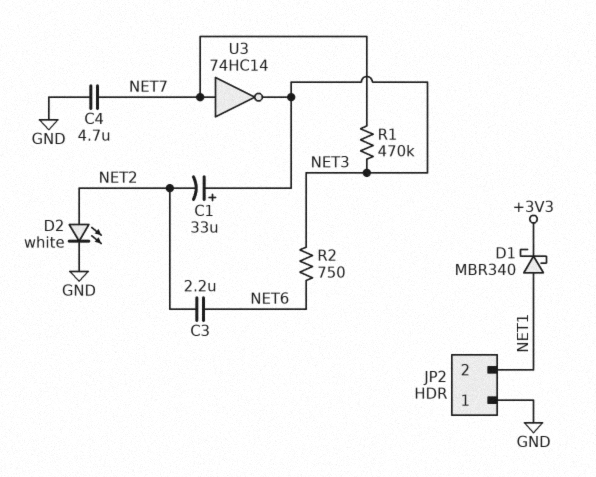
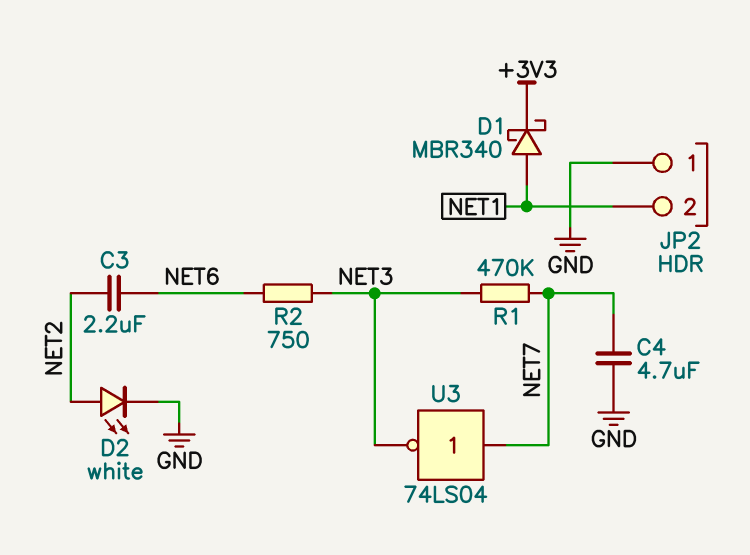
C1: 33uF (plus NET3, minus NET2) -> none
U3: NOT 74HC14 (in NET7, out NET3) -> NOT 74LS04 (in NET7, out NET3)

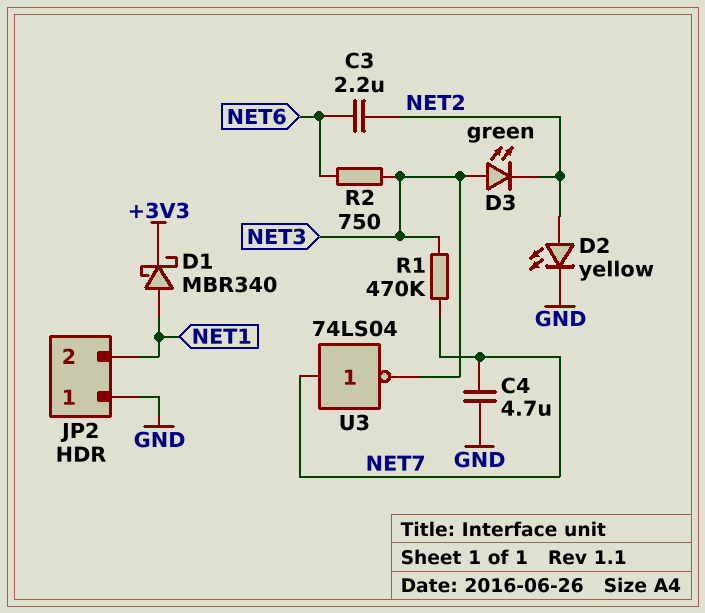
D2: LED white (A NET2, K GND) -> LED yellow (A NET2, K GND)
D3: none -> LED green (A NET3, K NET2)

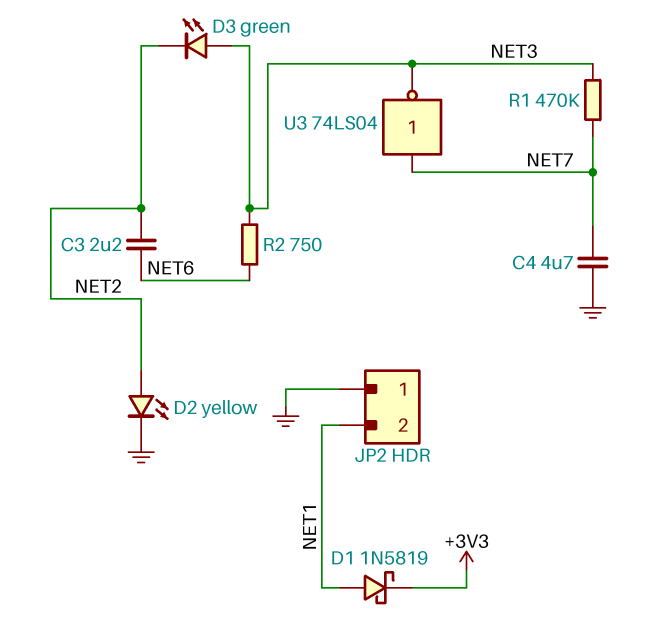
D1: schottky MBR340 (A NET1, K +3V3) -> schottky 1N5819 (A NET1, K +3V3)

